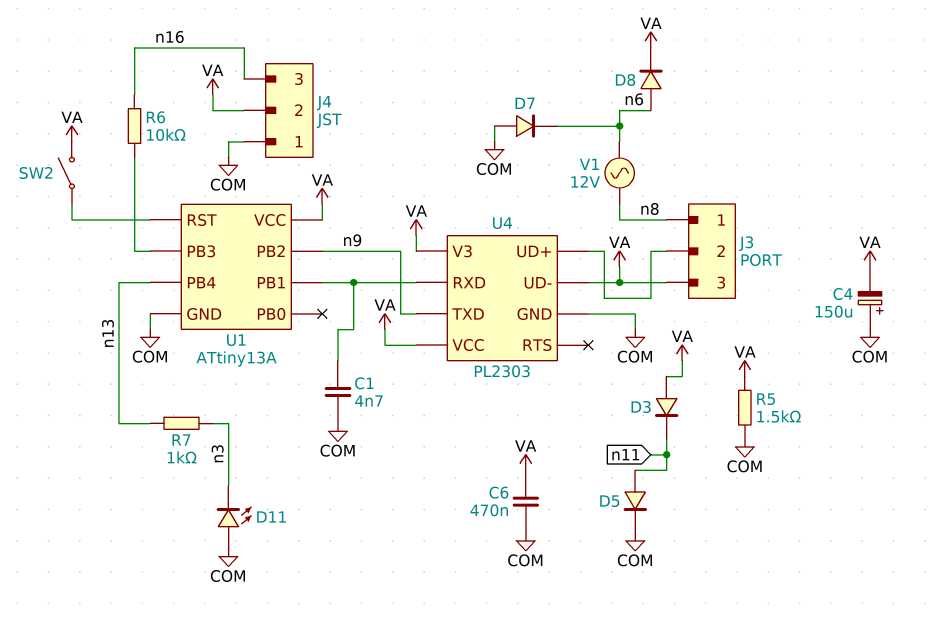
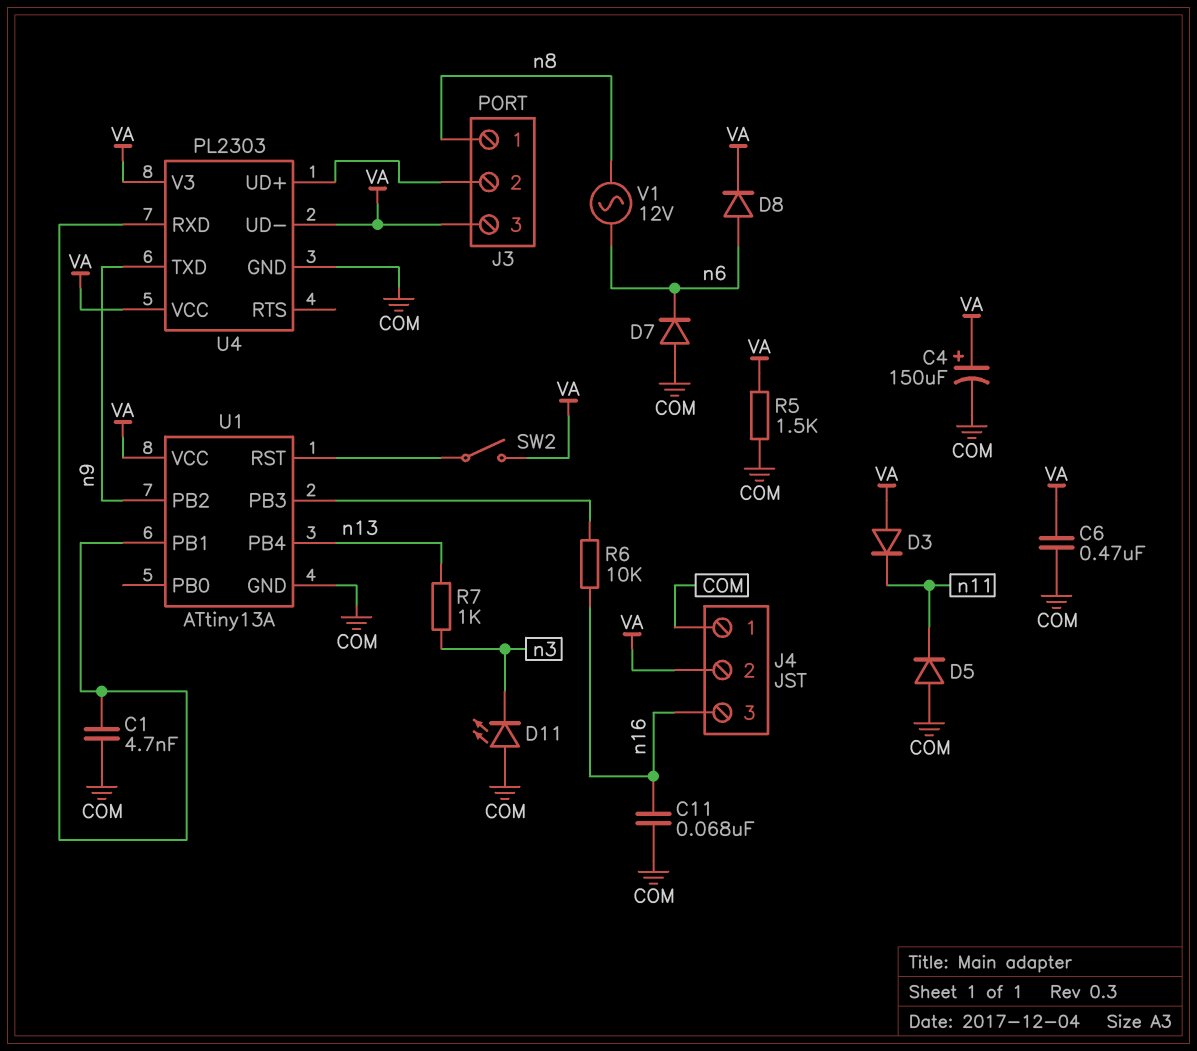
C4: 150uF (plus COM, minus VA) -> 150uF (plus VA, minus COM)
C11: none -> 68nF (COM, n16)
D5: diode (A n11, K COM) -> diode (A COM, K n11)

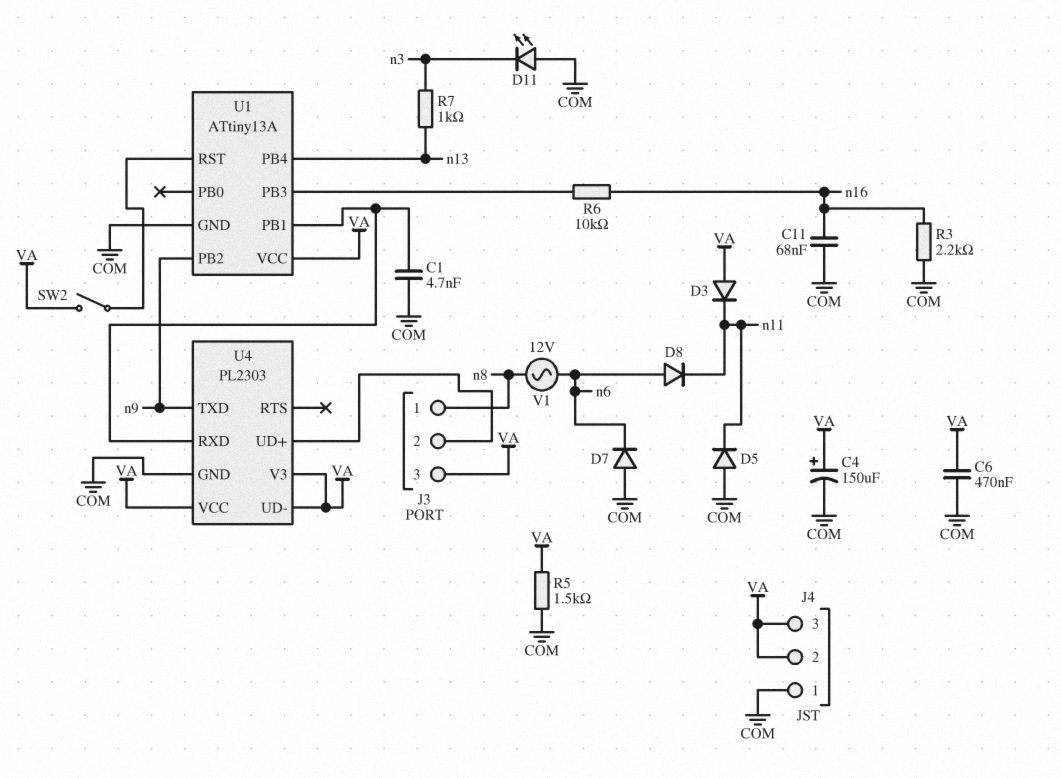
D8: diode (A n6, K VA) -> diode (A n6, K n11)
J4 pin 3: n16 -> VA
R3: none -> 2.2k (COM, n16)

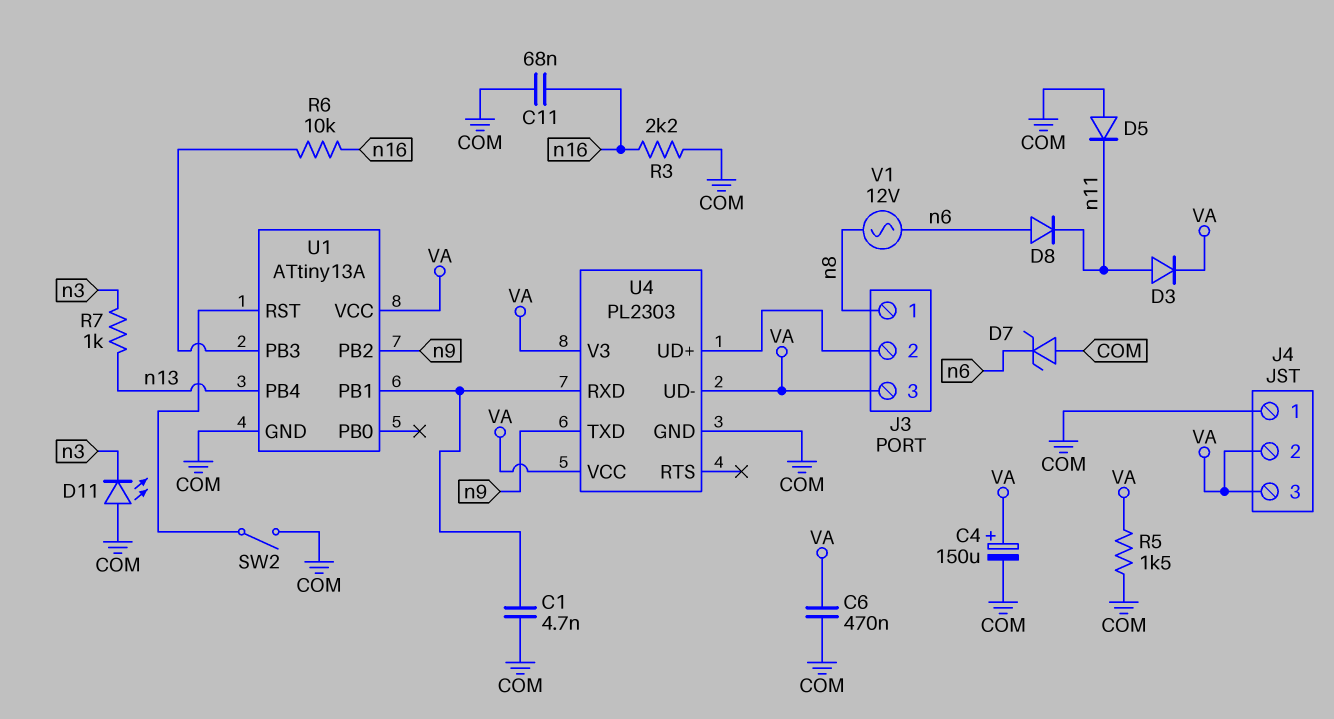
D3: diode (A VA, K n11) -> diode (A n11, K VA)
D7: diode (A COM, K n6) -> zener (A COM, K n6)
SW2: switch (U1/RST, VA) -> switch (COM, U1/RST)

